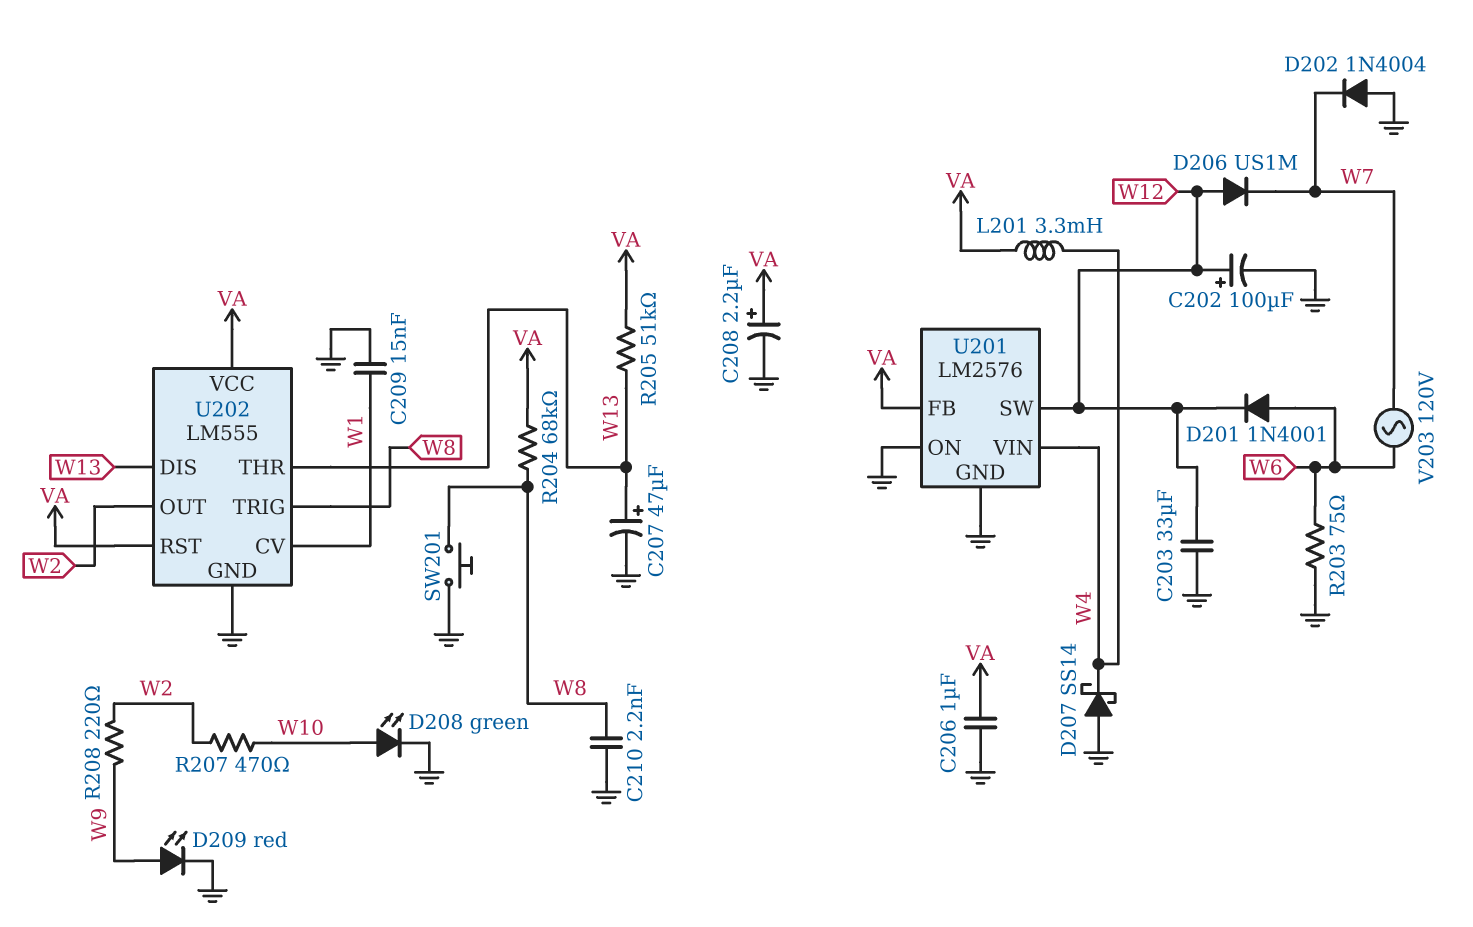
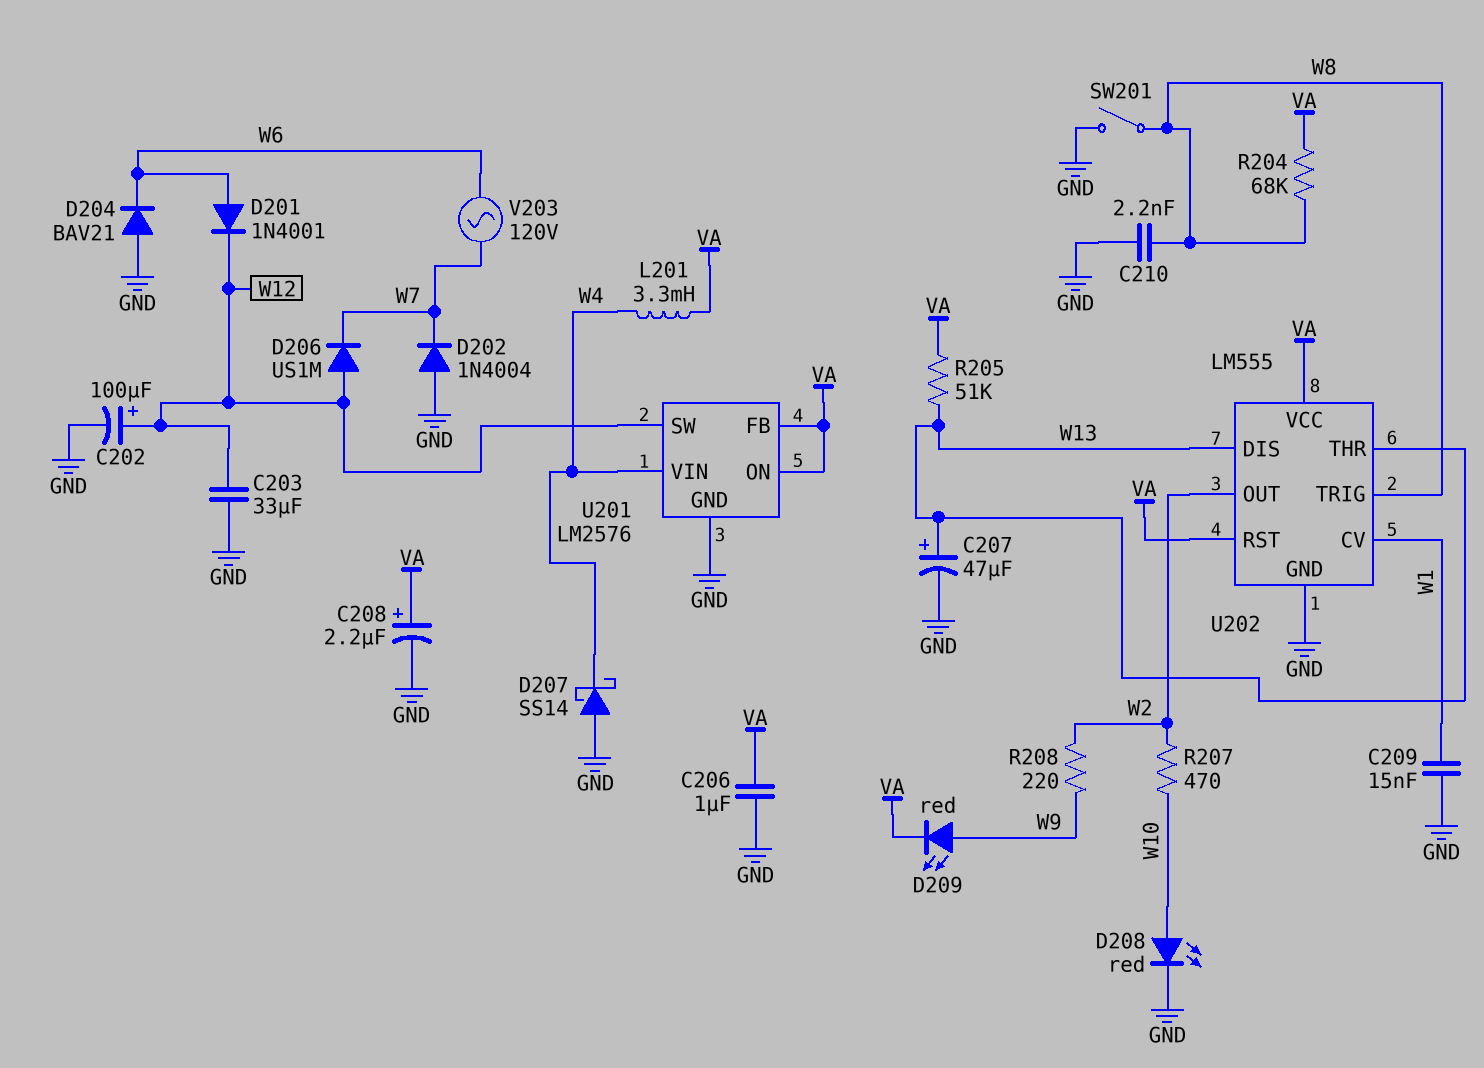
D204: none -> diode BAV21 (A GND, K W6)
D208: LED green (A W10, K GND) -> LED red (A W10, K GND)
D209: LED red (A W9, K GND) -> LED red (A W9, K VA)
R203: 75 (GND, W6) -> none
SW201: button (GND, W8) -> switch (GND, W8)
U201 pin ON: GND -> VA

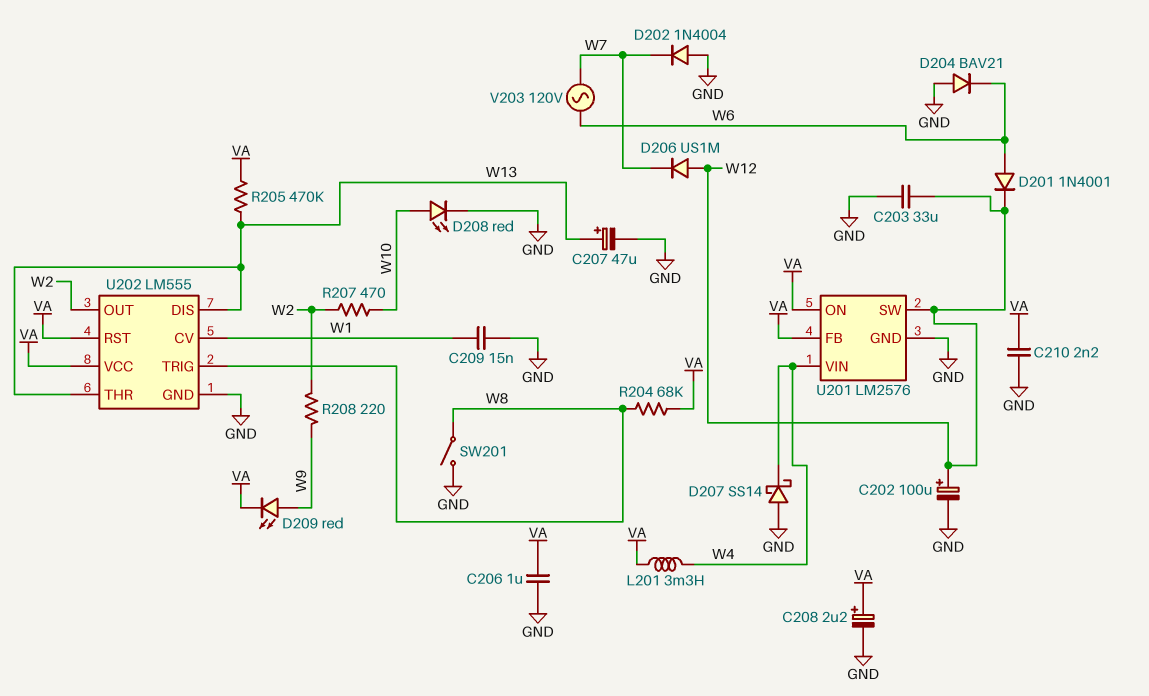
C210: 2.2nF (GND, W8) -> 2.2nF (GND, VA)
R205: 51k (VA, W13) -> 470k (VA, W13)

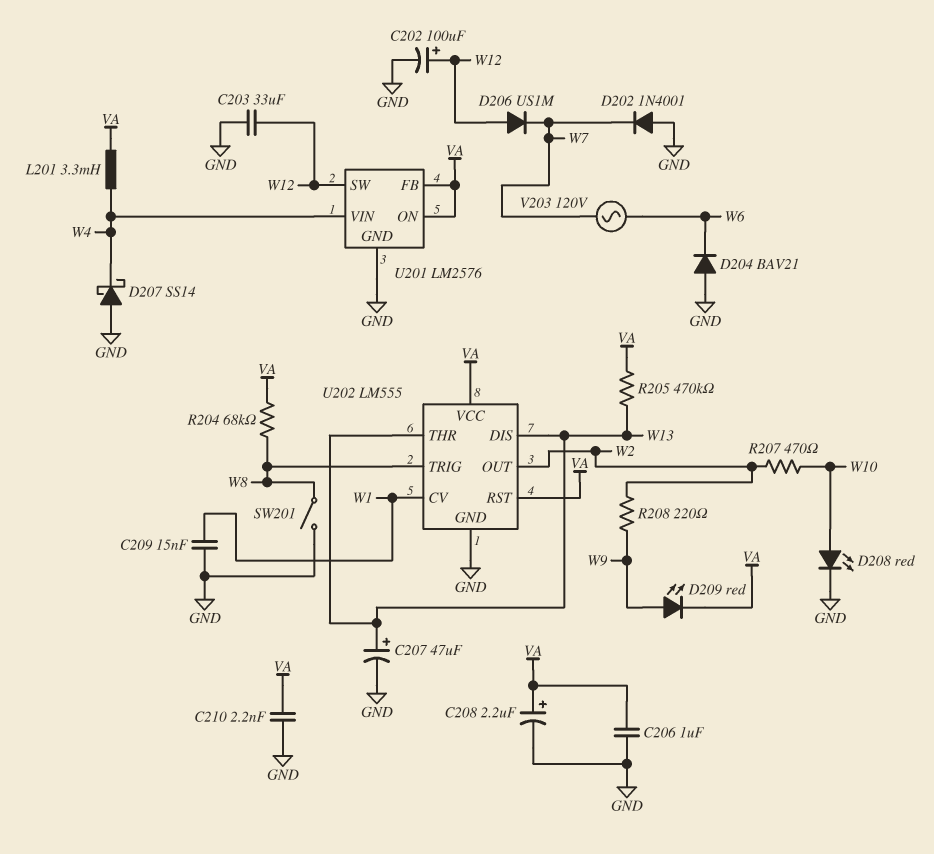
D201: diode 1N4001 (A W6, K W12) -> none
D202: diode 1N4004 (A GND, K W7) -> diode 1N4001 (A GND, K W7)

